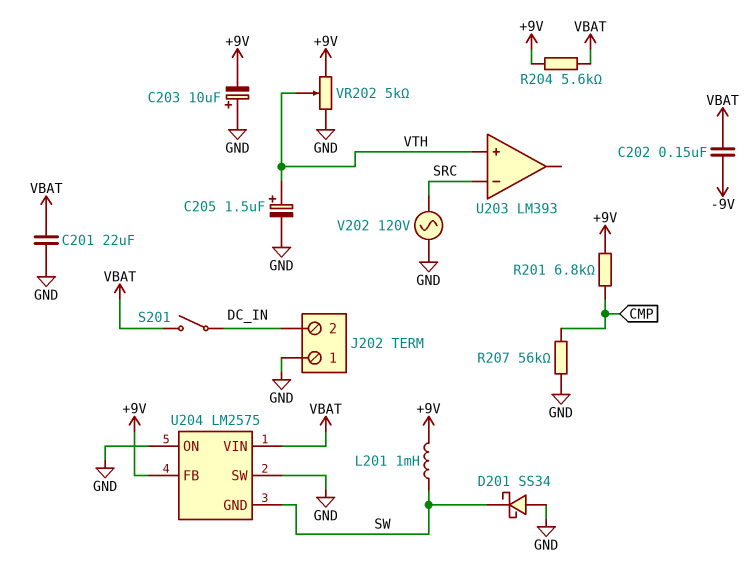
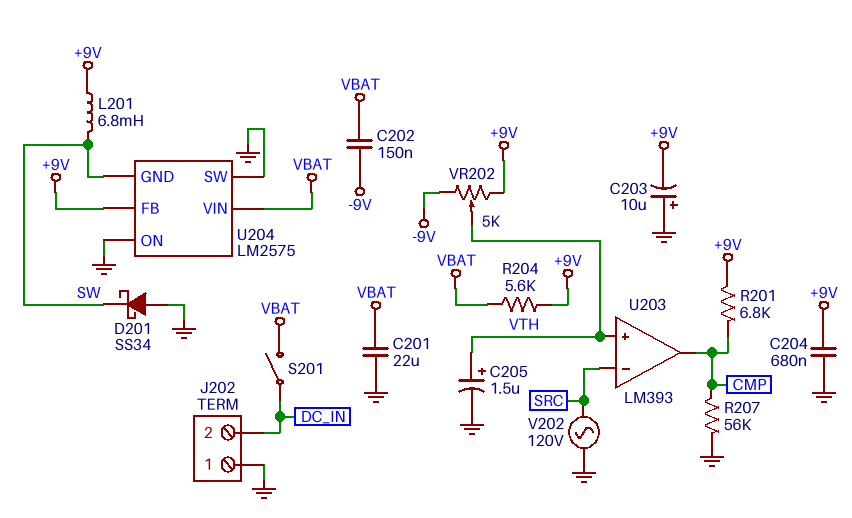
C204: none -> 680nF (+9V, GND)
L201: 1mH (+9V, SW) -> 6.8mH (+9V, SW)
U203 pin out: none -> CMP
VR202: 5k (+9V, GND, wiper VTH) -> 5k (+9V, -9V, wiper VTH)

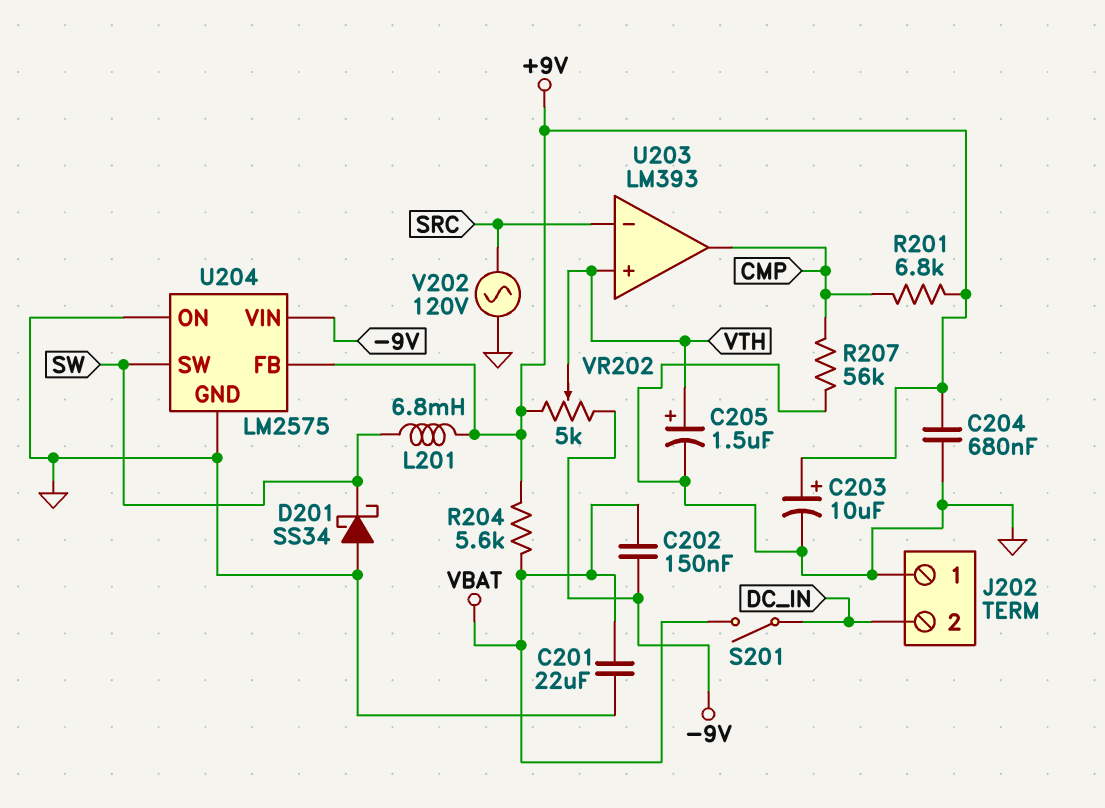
C203: 10uF (plus GND, minus +9V) -> 10uF (plus +9V, minus GND)
U204 pin GND: SW -> GND
U204 pin SW: GND -> SW
U204 pin VIN: VBAT -> -9V

